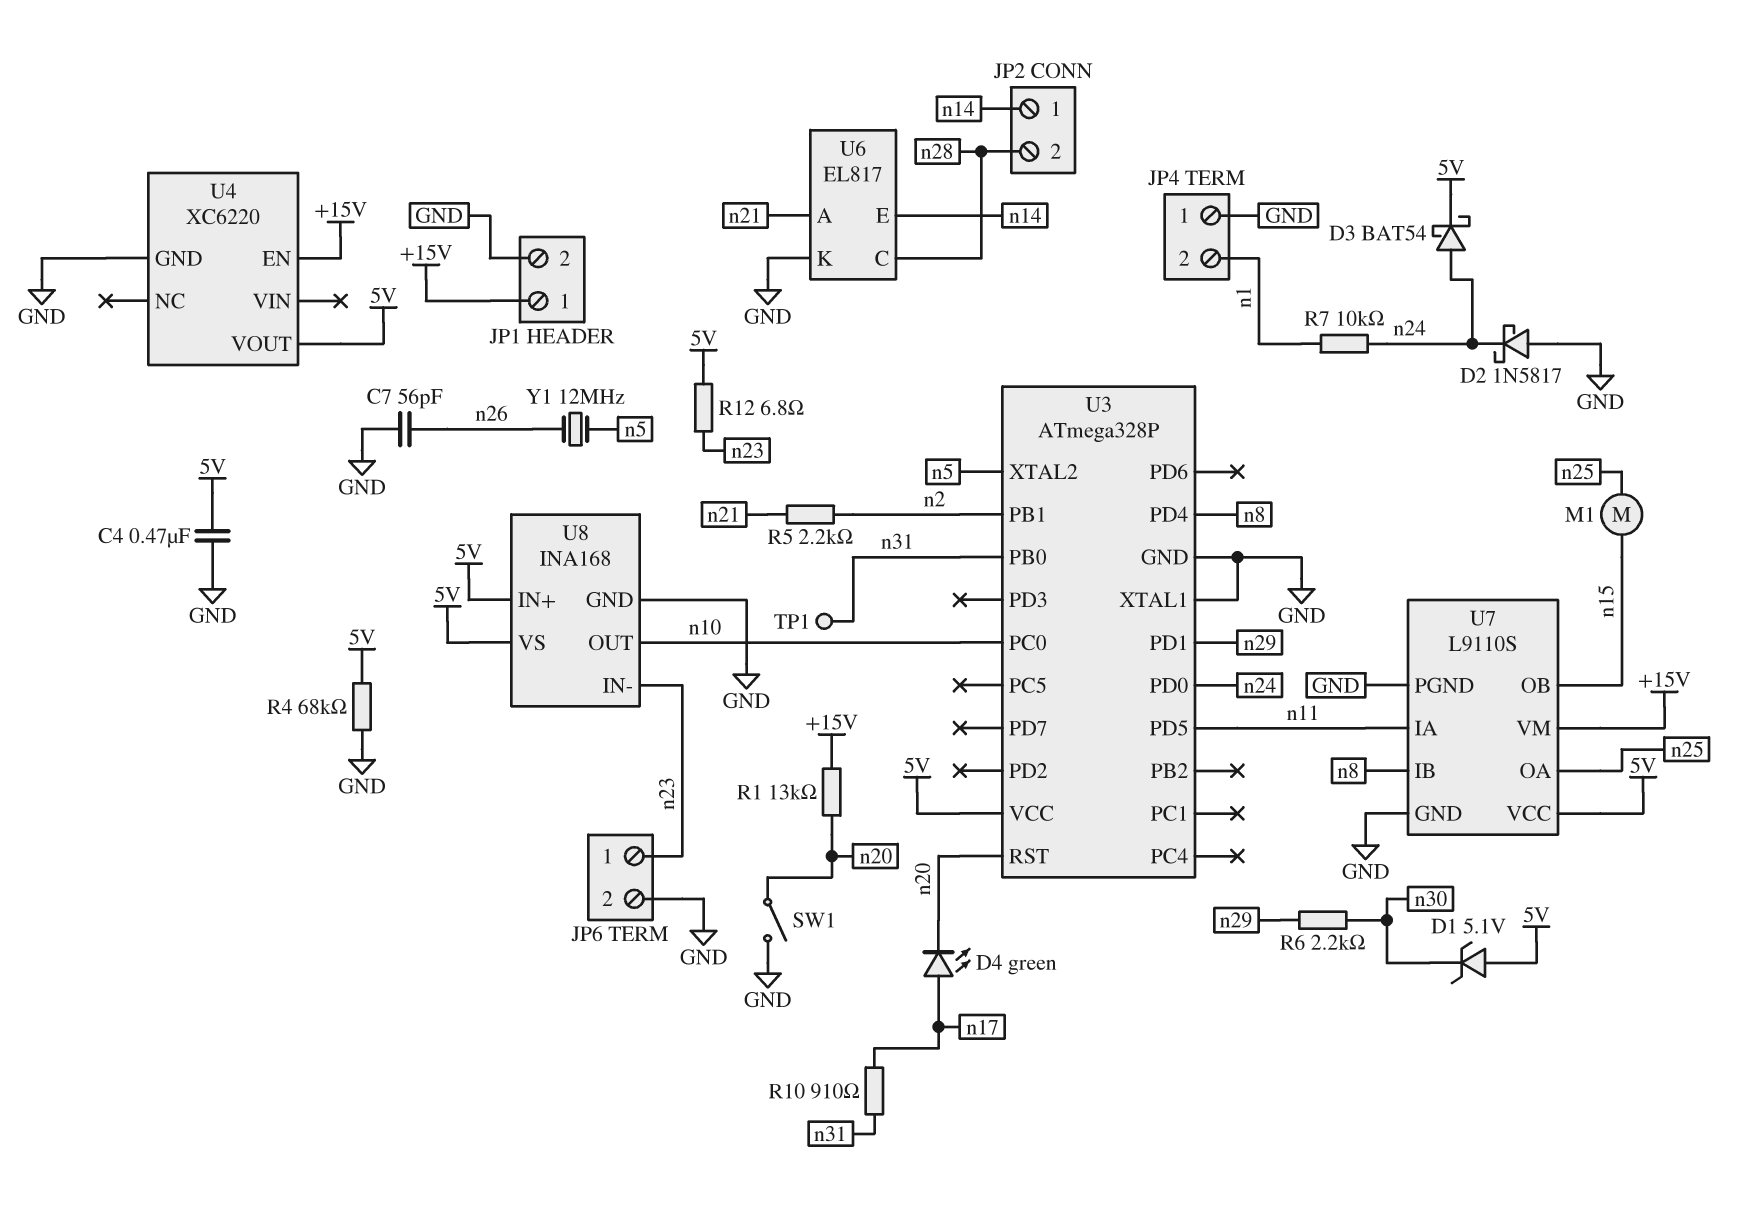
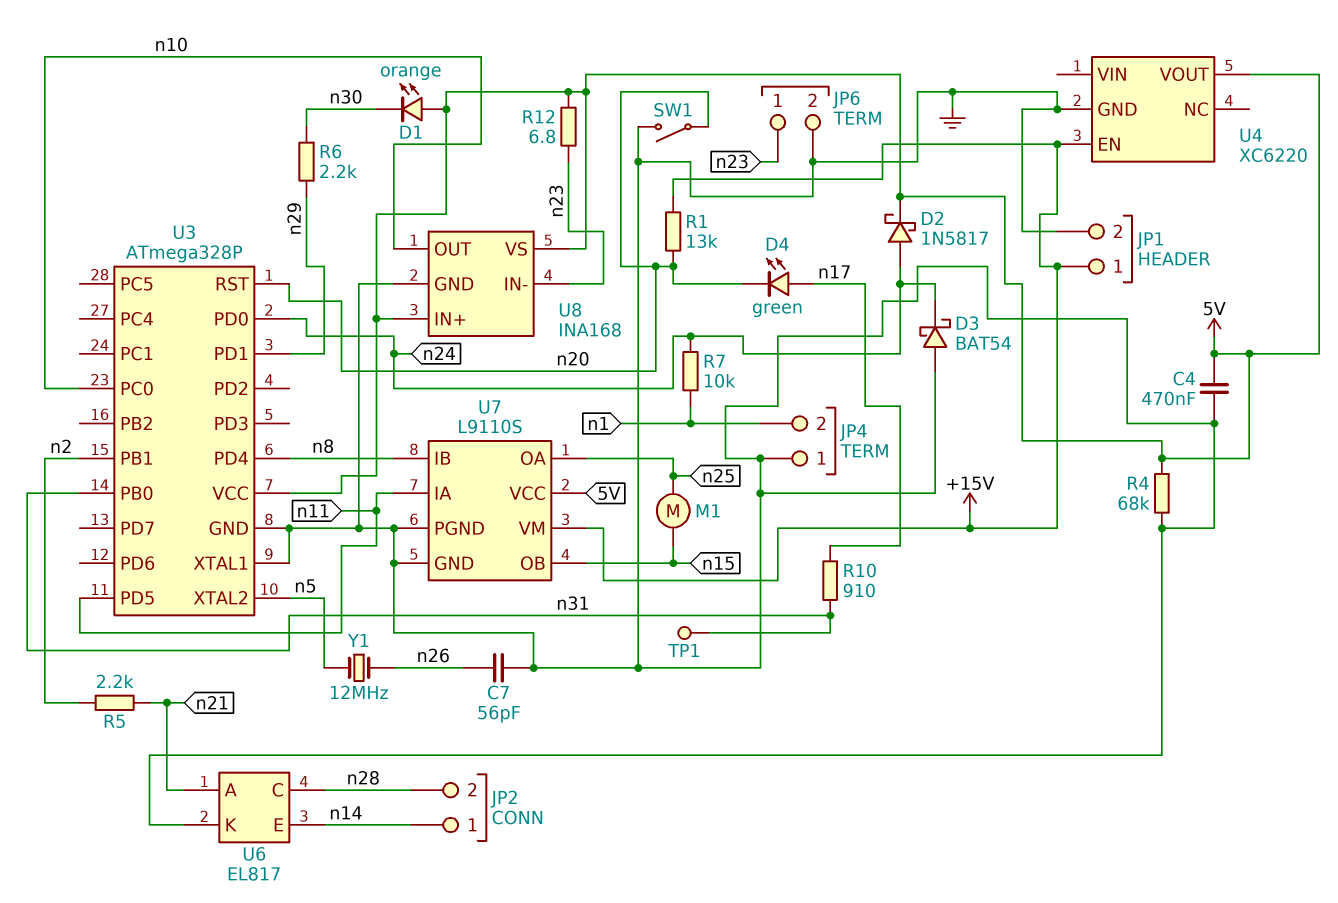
D1: zener 5.1V (A 5V, K n30) -> LED orange (A 5V, K n30)
D2: schottky 1N5817 (A GND, K n24) -> schottky 1N5817 (A n24, K 5V)
D3: schottky BAT54 (A n24, K 5V) -> schottky BAT54 (A GND, K n24)

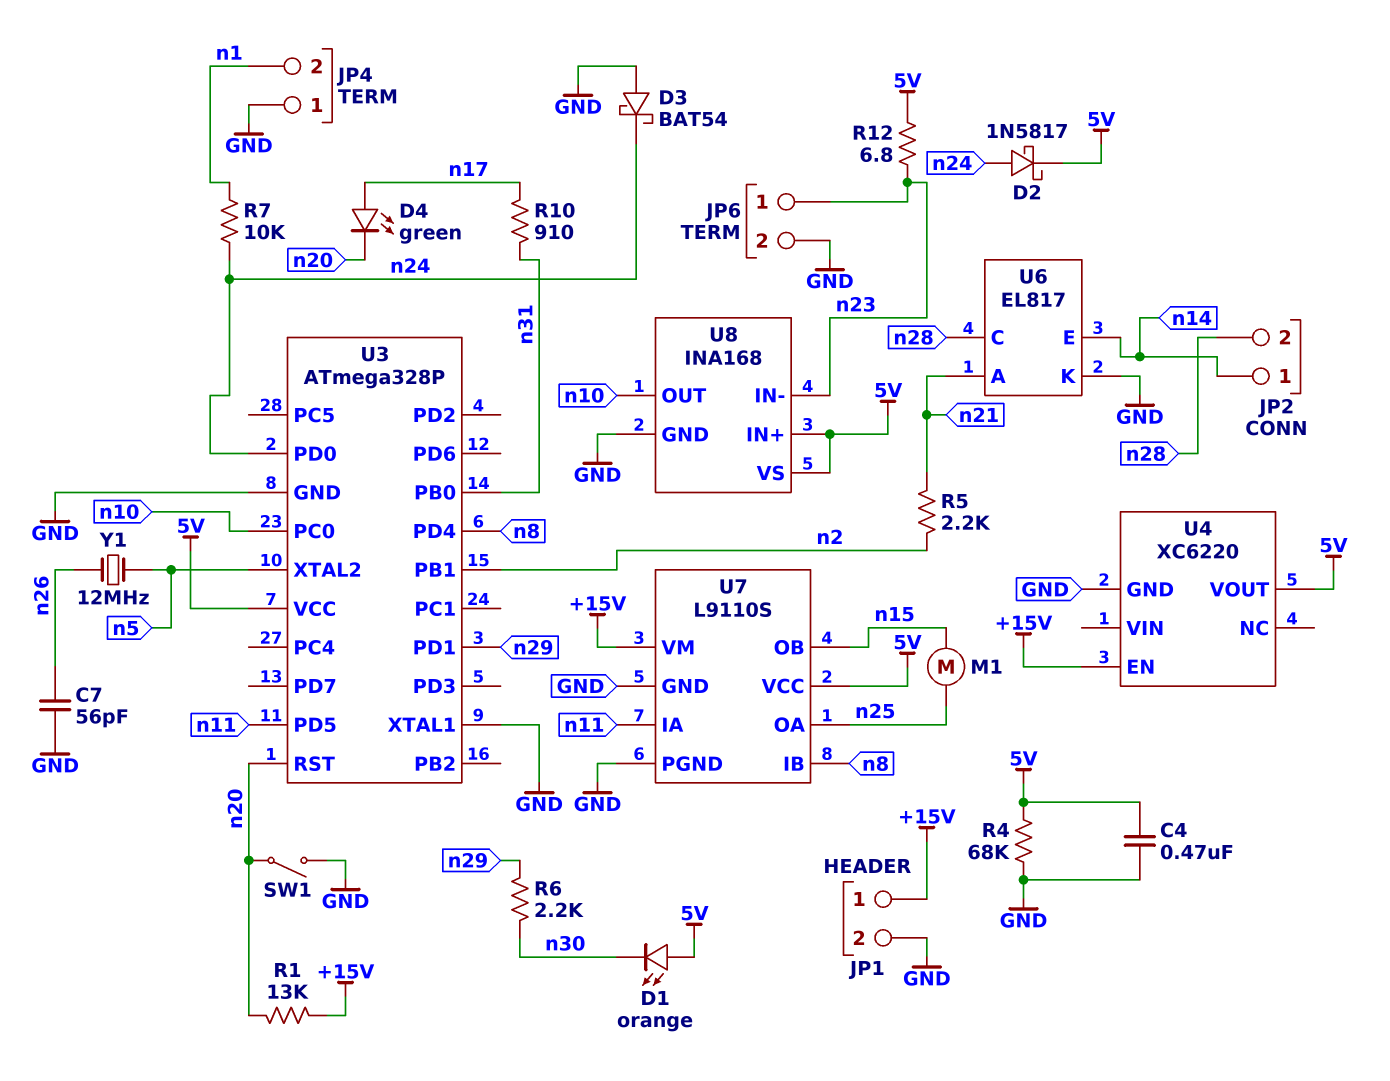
TP1: test point (n31) -> none

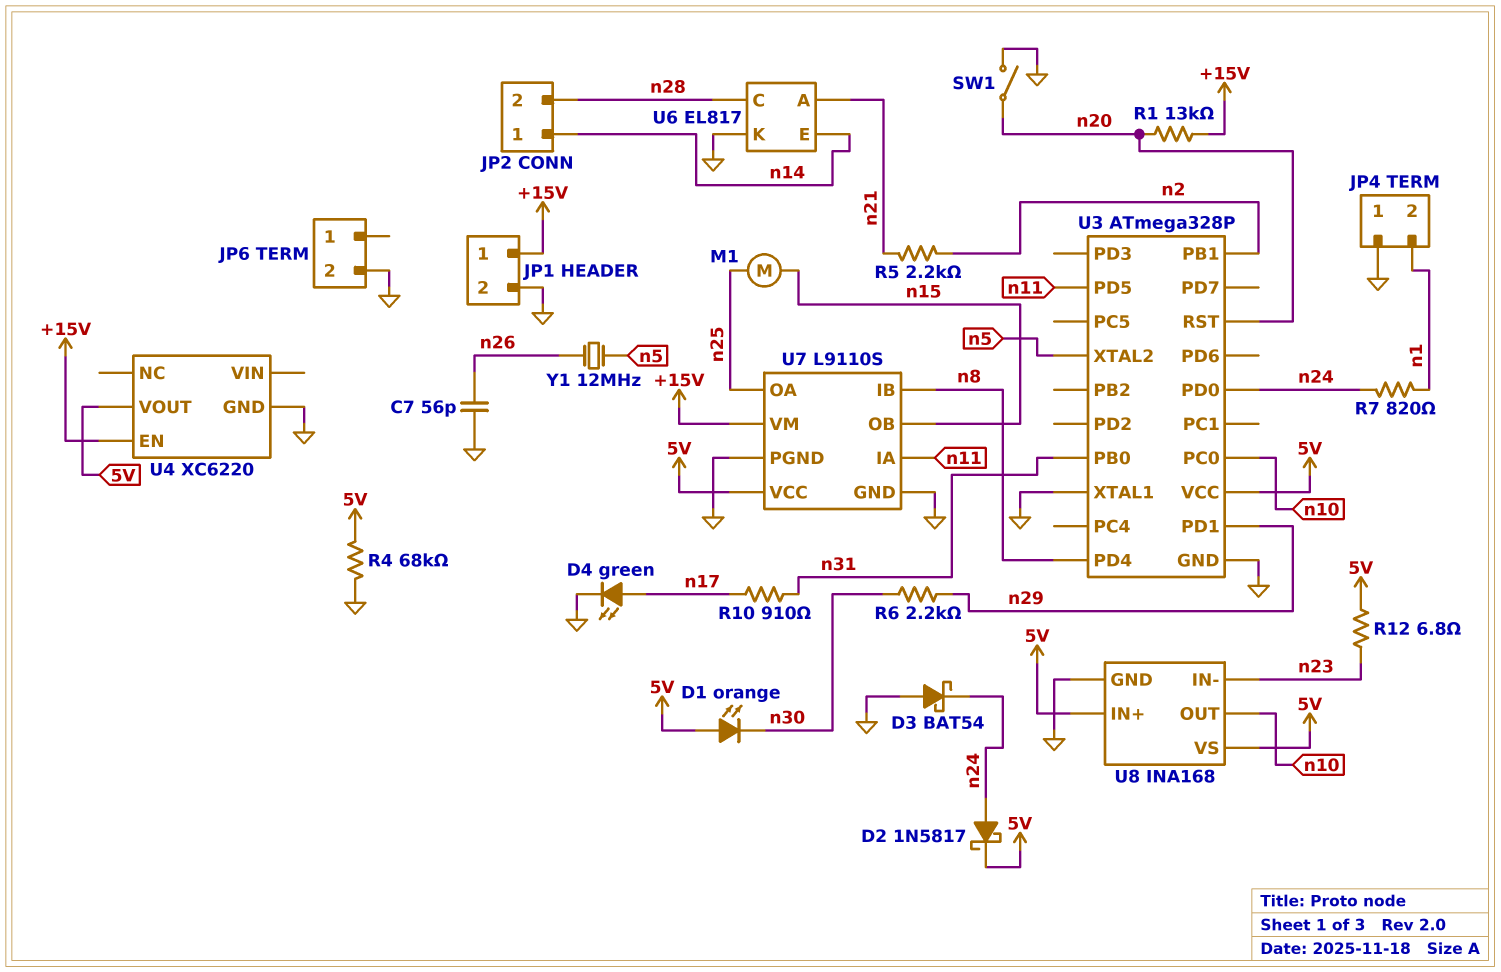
C4: 470nF (5V, GND) -> none
D4: LED green (A n17, K n20) -> LED green (A n17, K GND)
JP6 pin 1: n23 -> none
R7: 10k (n1, n24) -> 820 (n1, n24)

